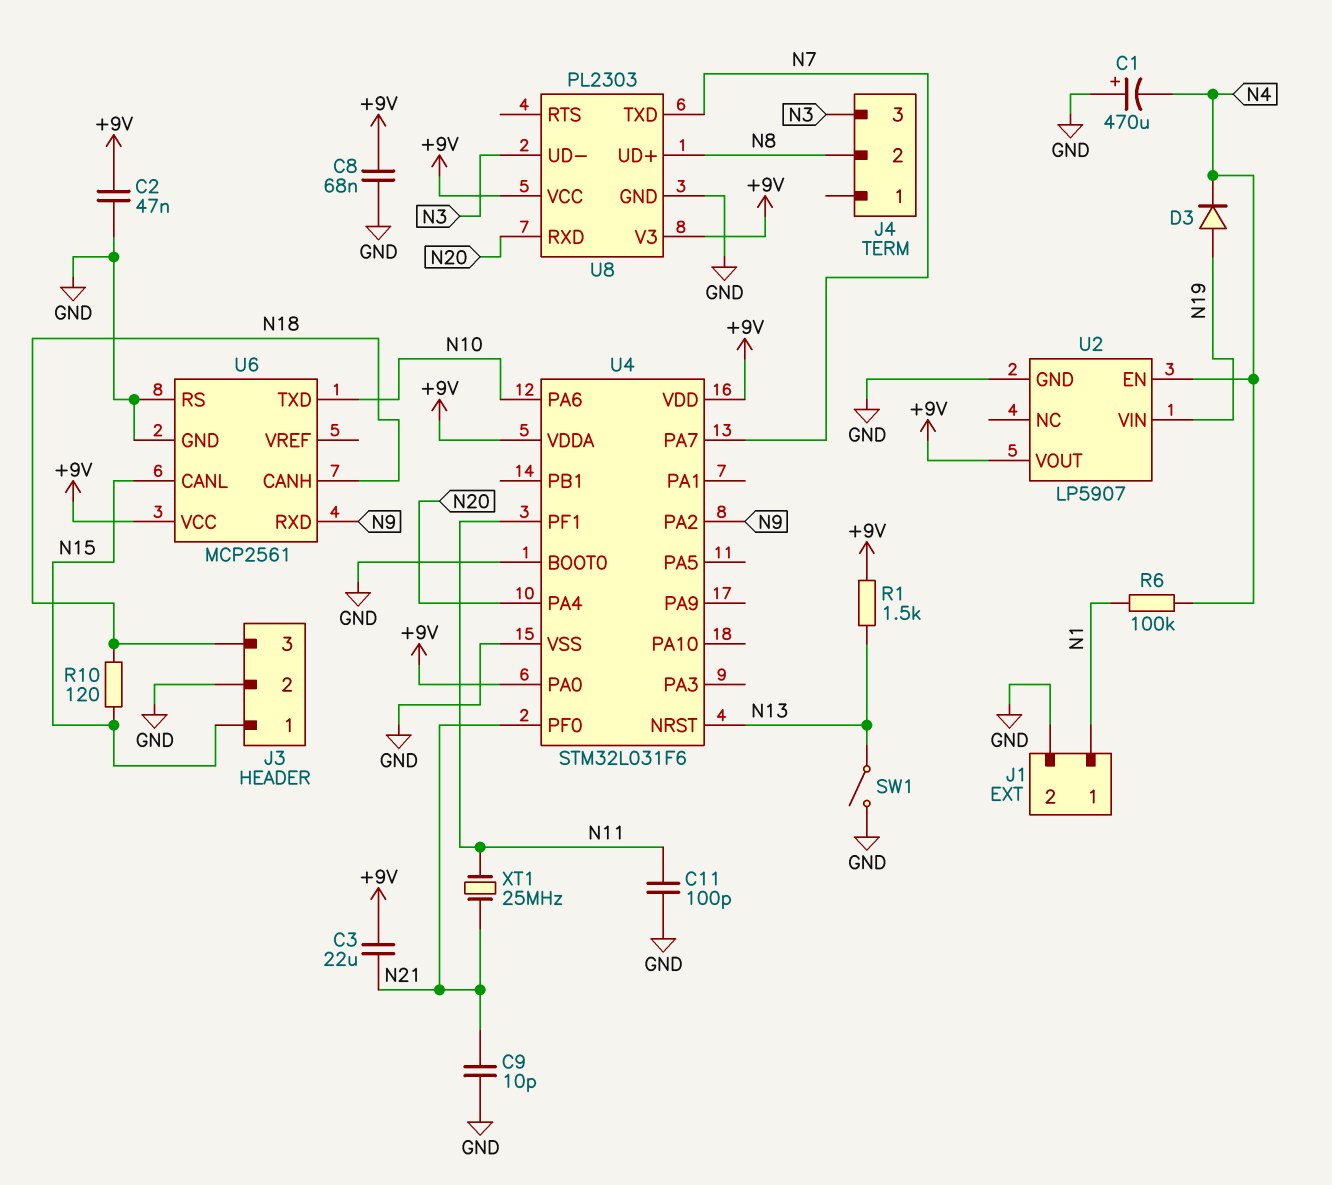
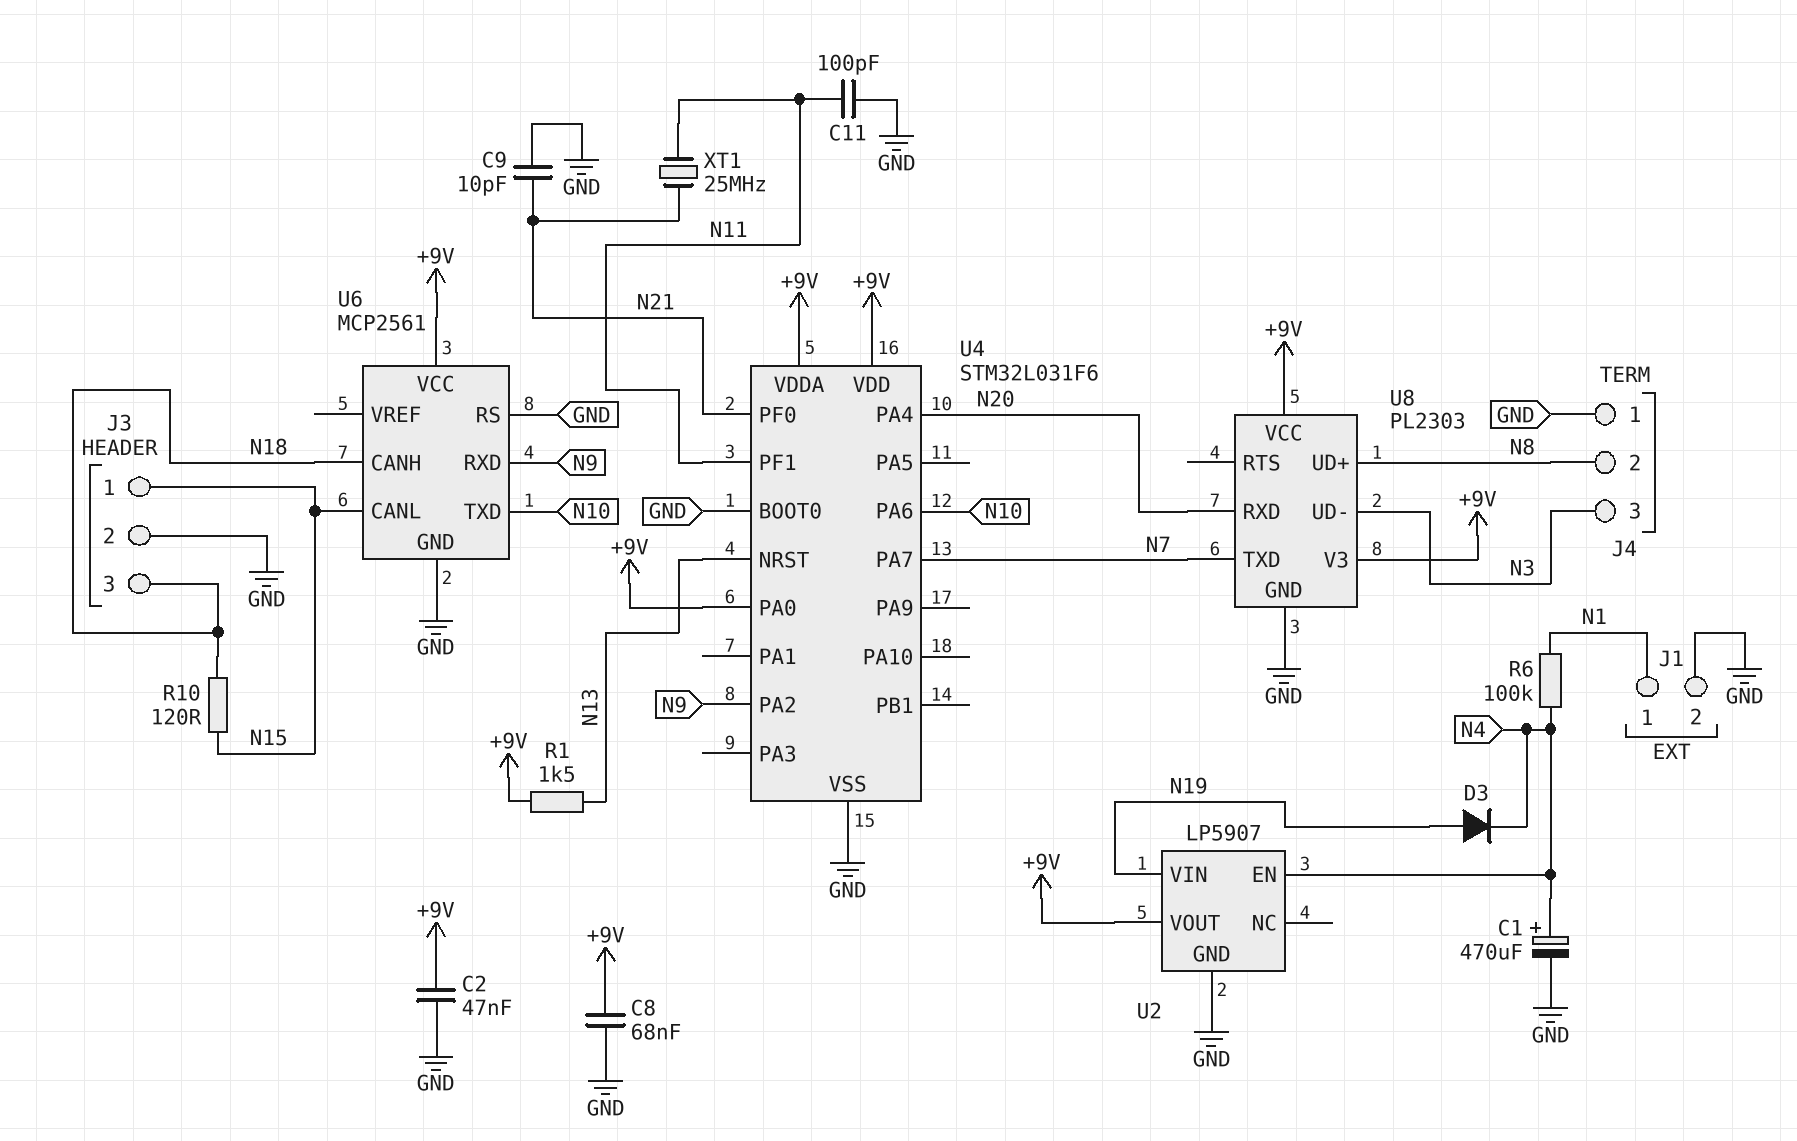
C1: 470uF (plus GND, minus N4) -> 470uF (plus N4, minus GND)
C3: 22uF (+9V, N21) -> none
J4 pin 1: none -> GND
SW1: switch (GND, N13) -> none

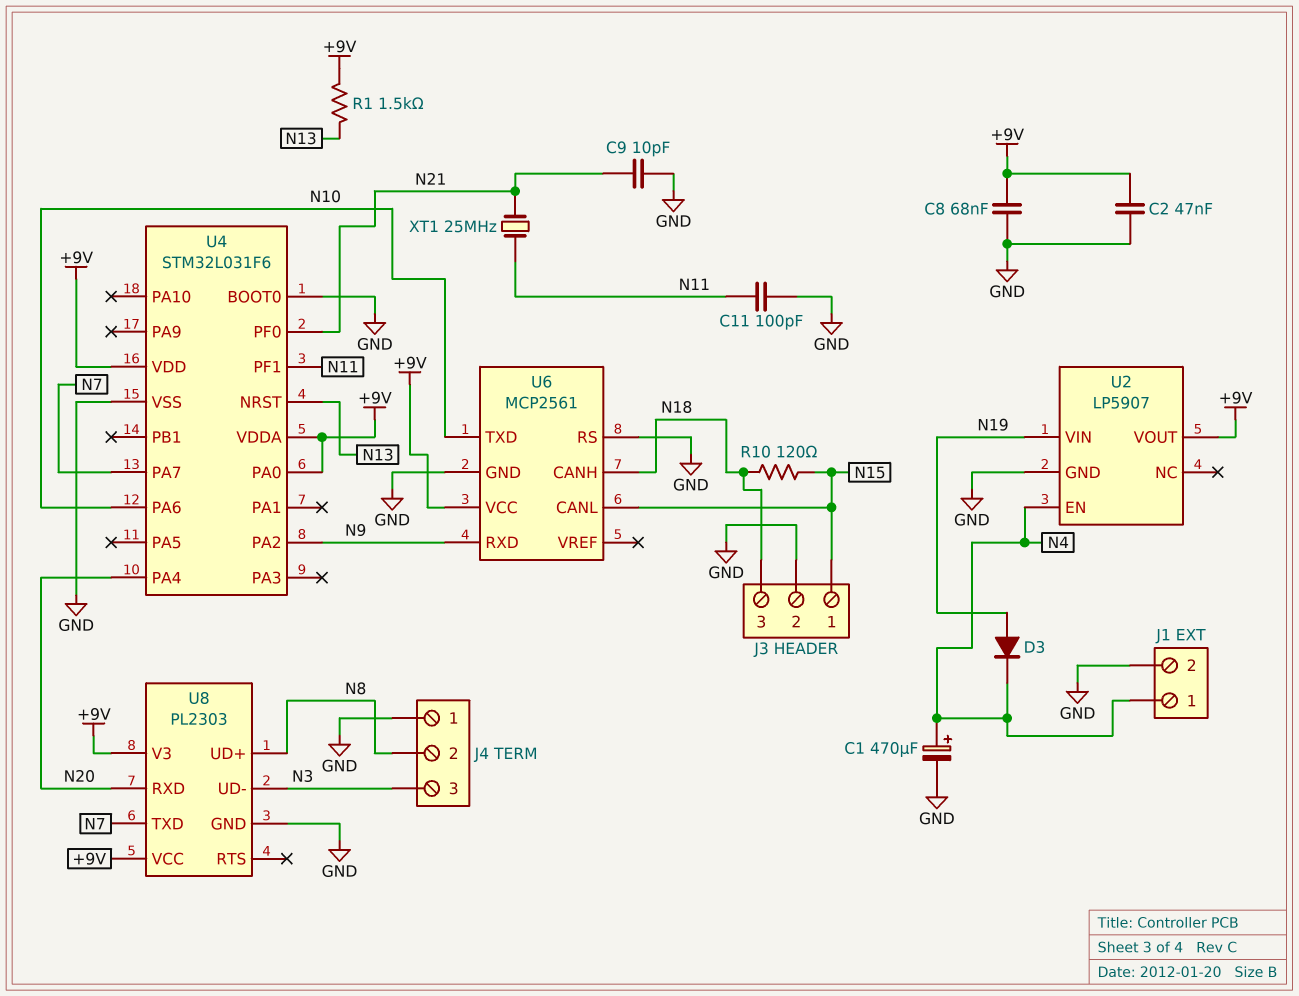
J1 pin 1: N1 -> N4
R6: 100k (N1, N4) -> none

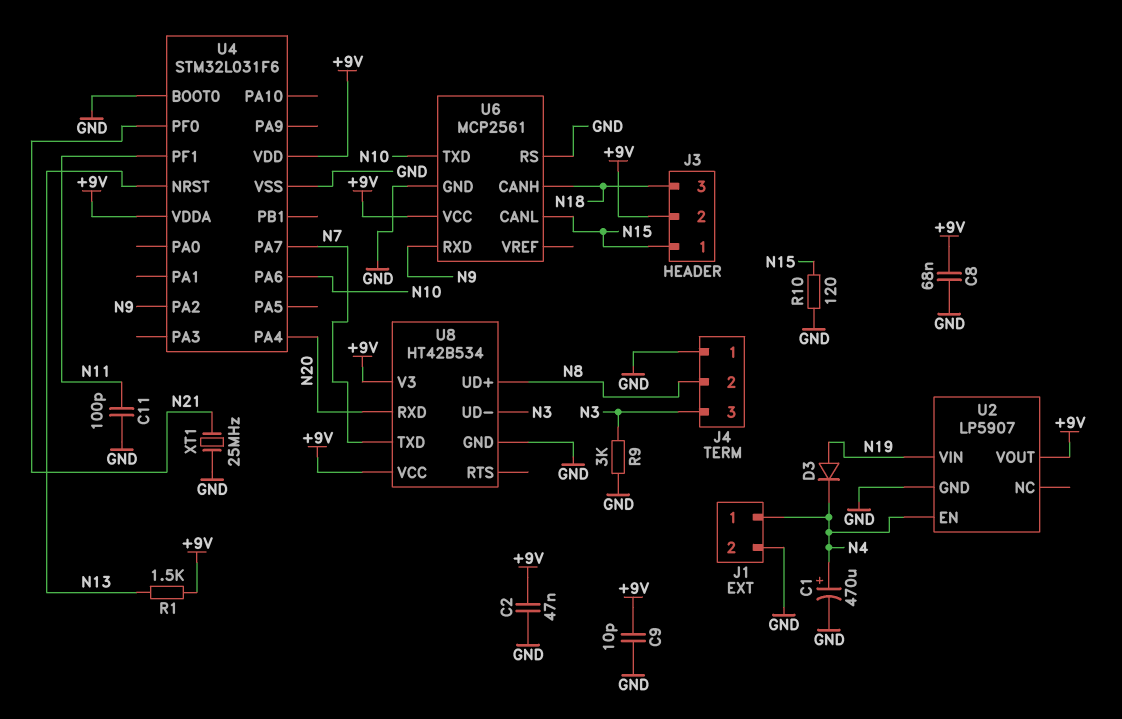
C9: 10pF (GND, N21) -> 10pF (+9V, GND)
J3 pin 2: GND -> +9V
R9: none -> 3k (GND, N3)
R10: 120 (N15, N18) -> 120 (GND, N15)
U4 pin PA0: +9V -> none
U8: PL2303 -> HT42B534
XT1: 25MHz (N11, N21) -> 25MHz (GND, N21)

